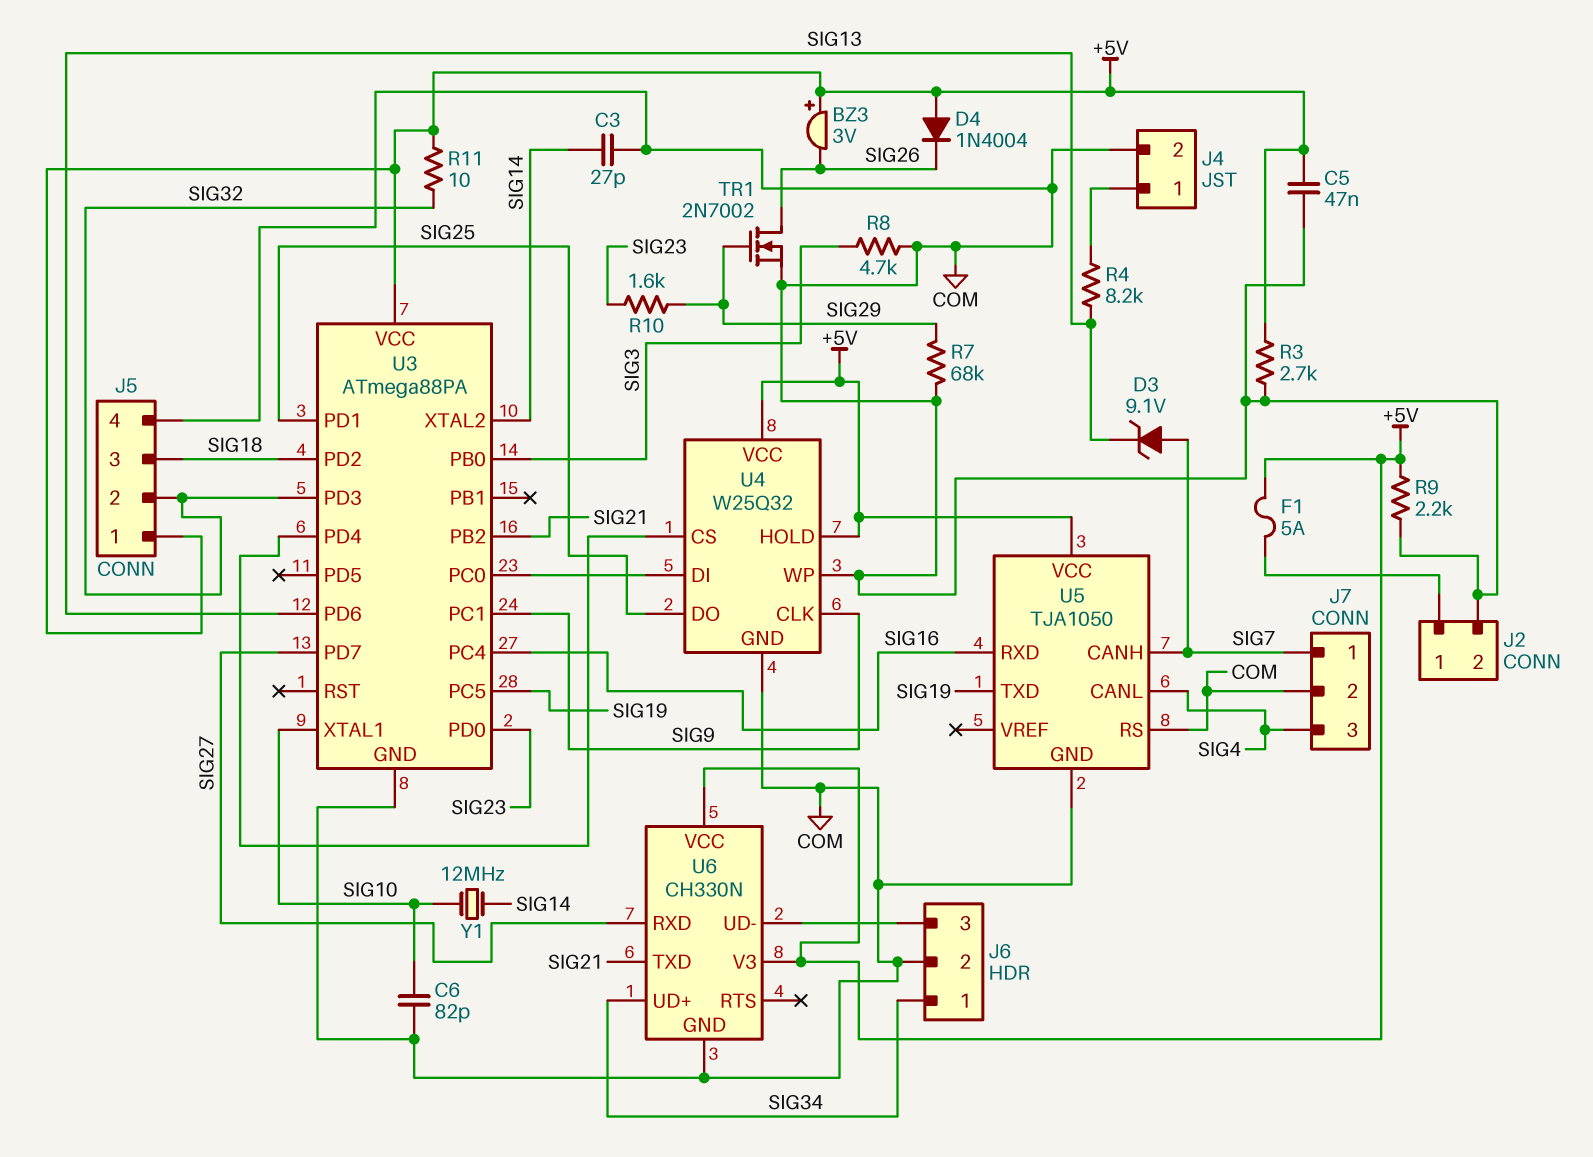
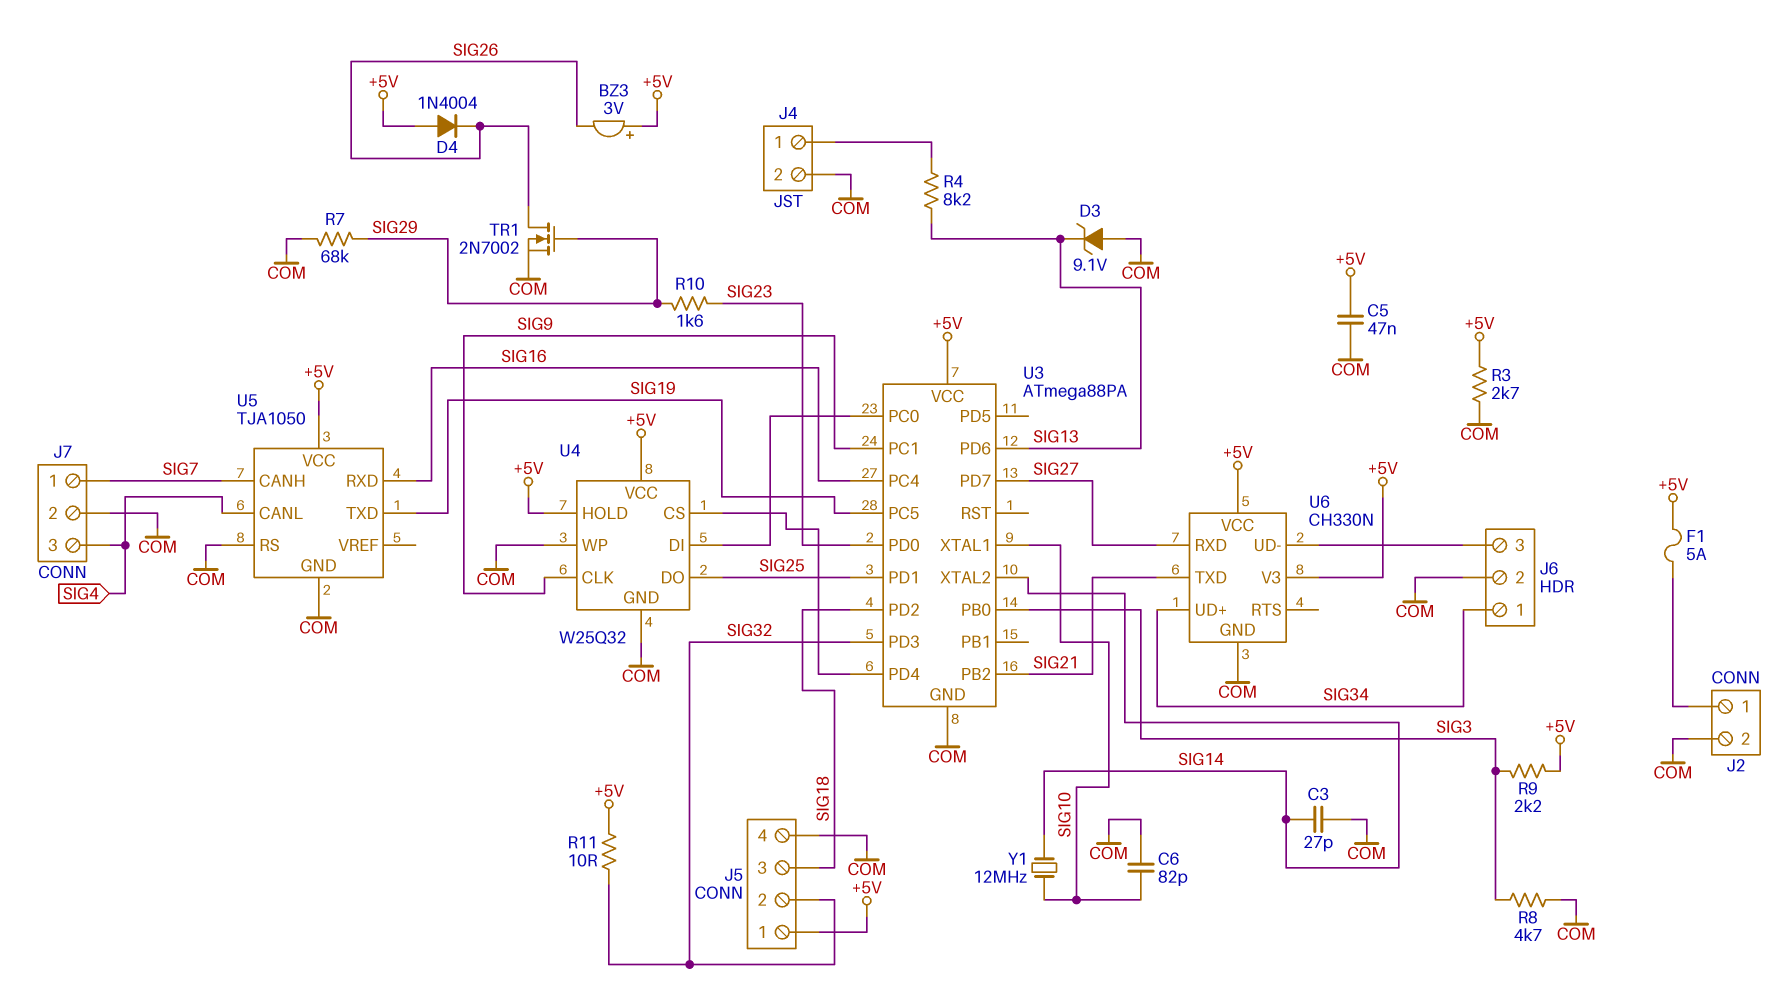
D3: zener 9.1V (A SIG7, K SIG13) -> zener 9.1V (A COM, K SIG13)
R9: 2.2k (+5V, COM) -> 2.2k (+5V, SIG3)

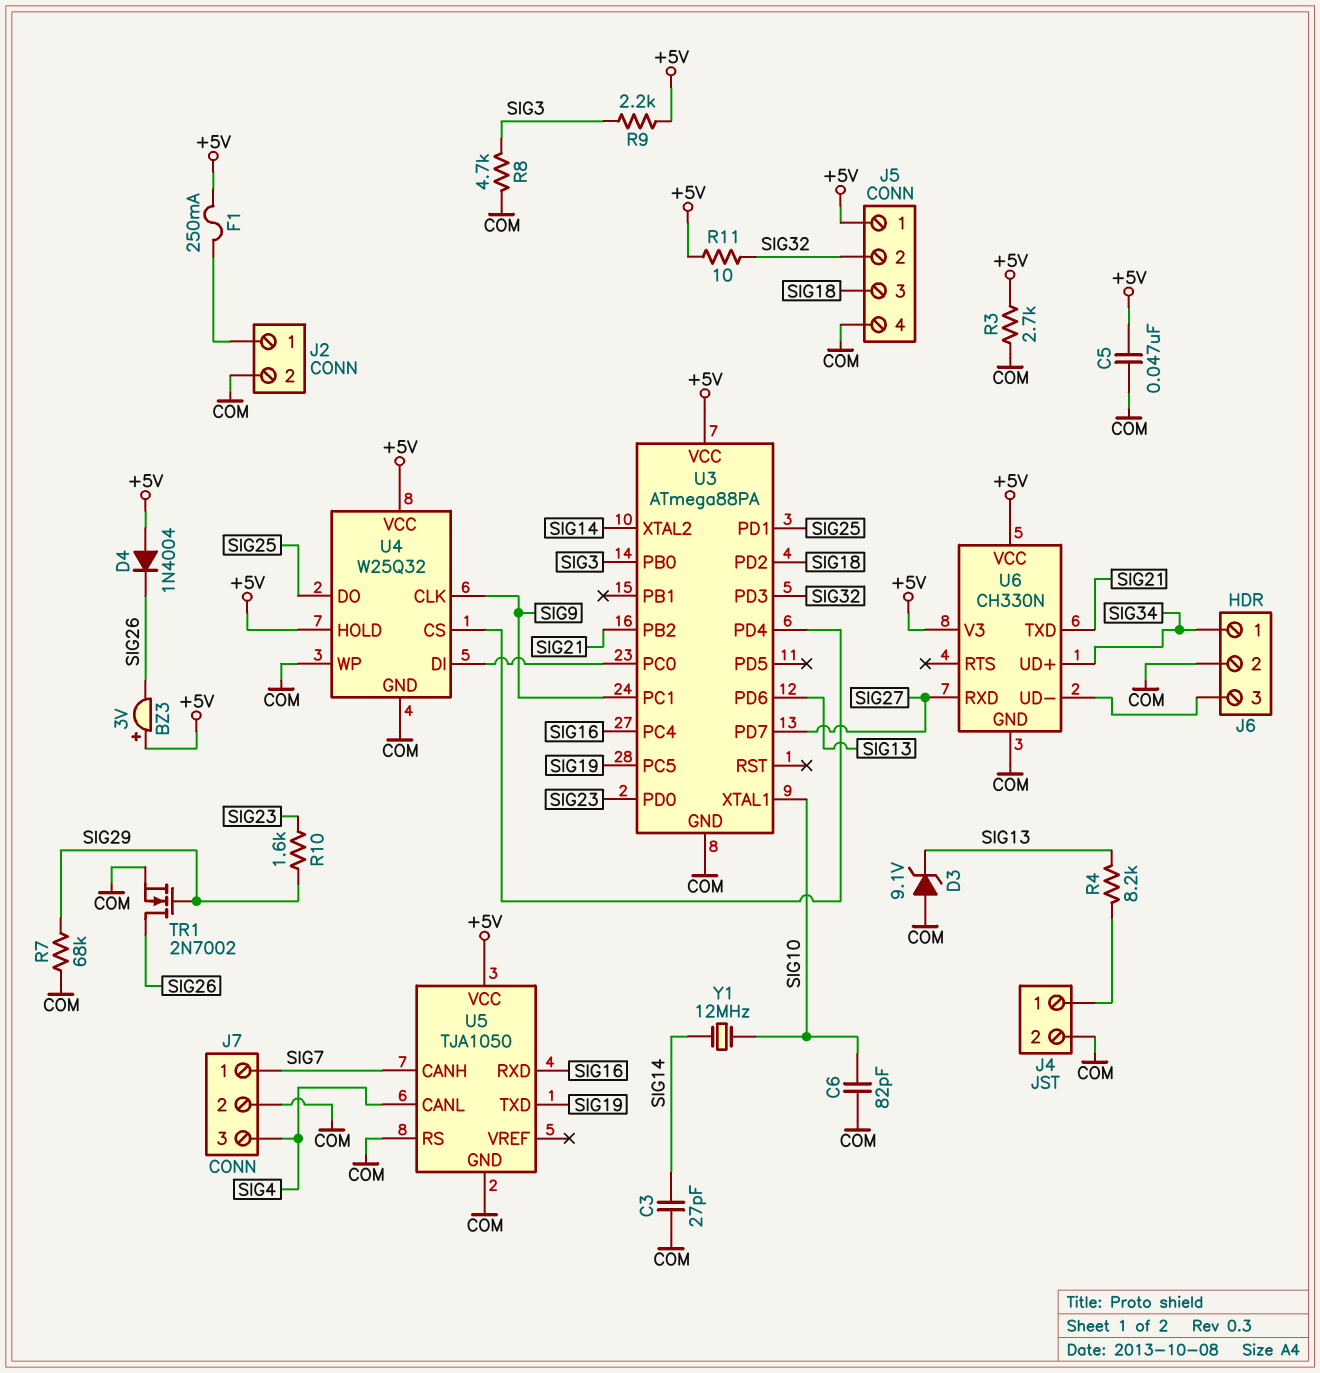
F1: 5A (+5V, J2/1) -> 250mA (+5V, J2/1)

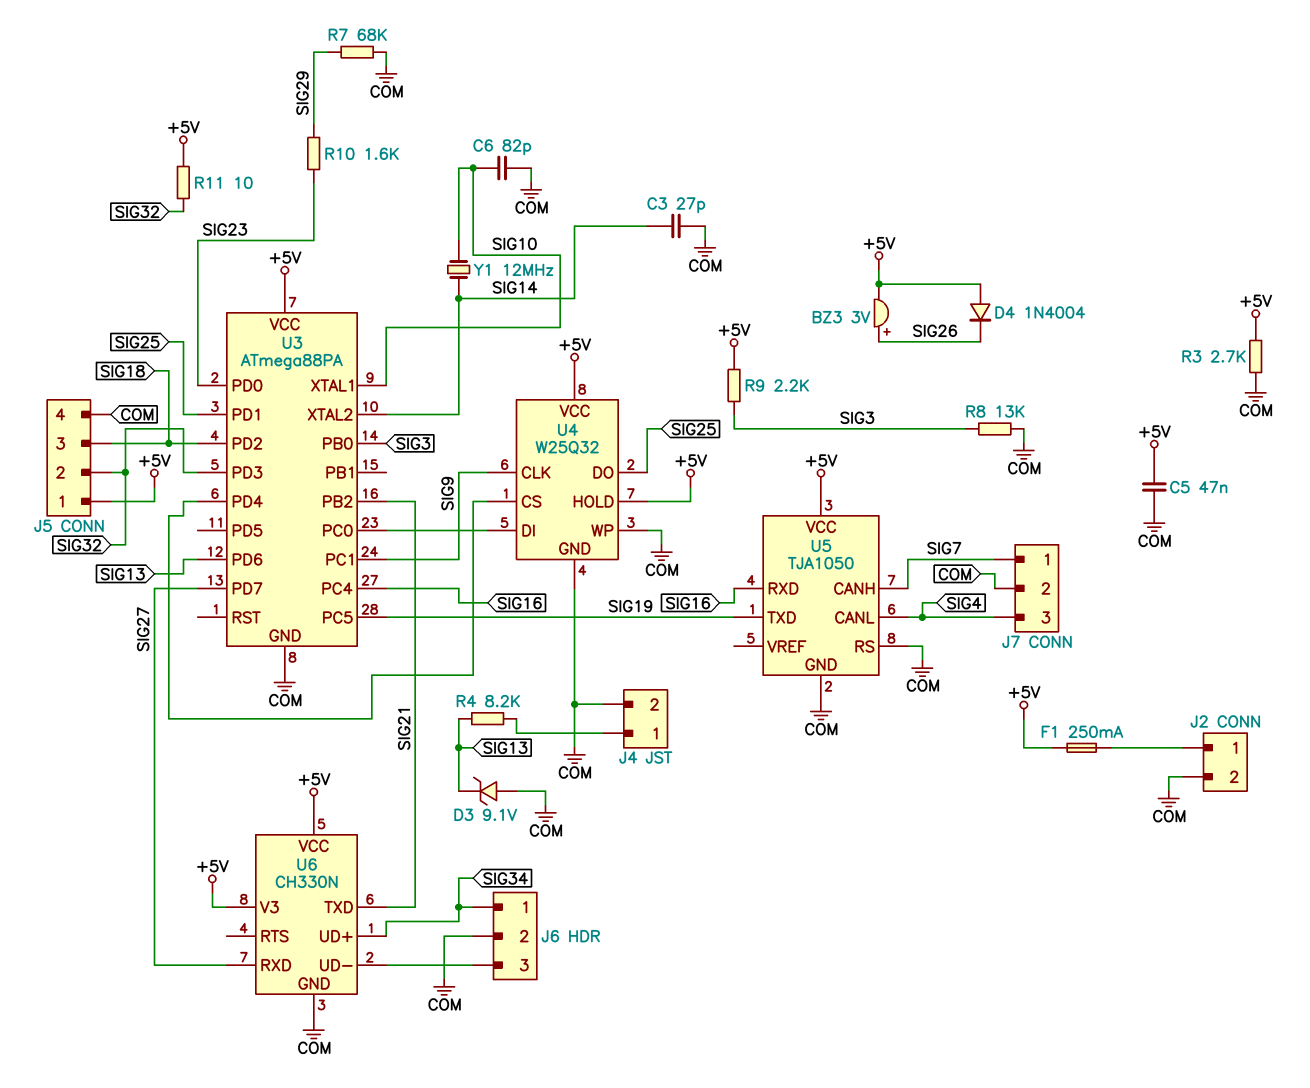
BZ3: buzzer 3V (plus +5V, minus SIG26) -> buzzer 3V (plus SIG26, minus +5V)
R8: 4.7k (COM, SIG3) -> 13k (COM, SIG3)
TR1: NMOS 2N7002 (G SIG29, D SIG26, S COM) -> none

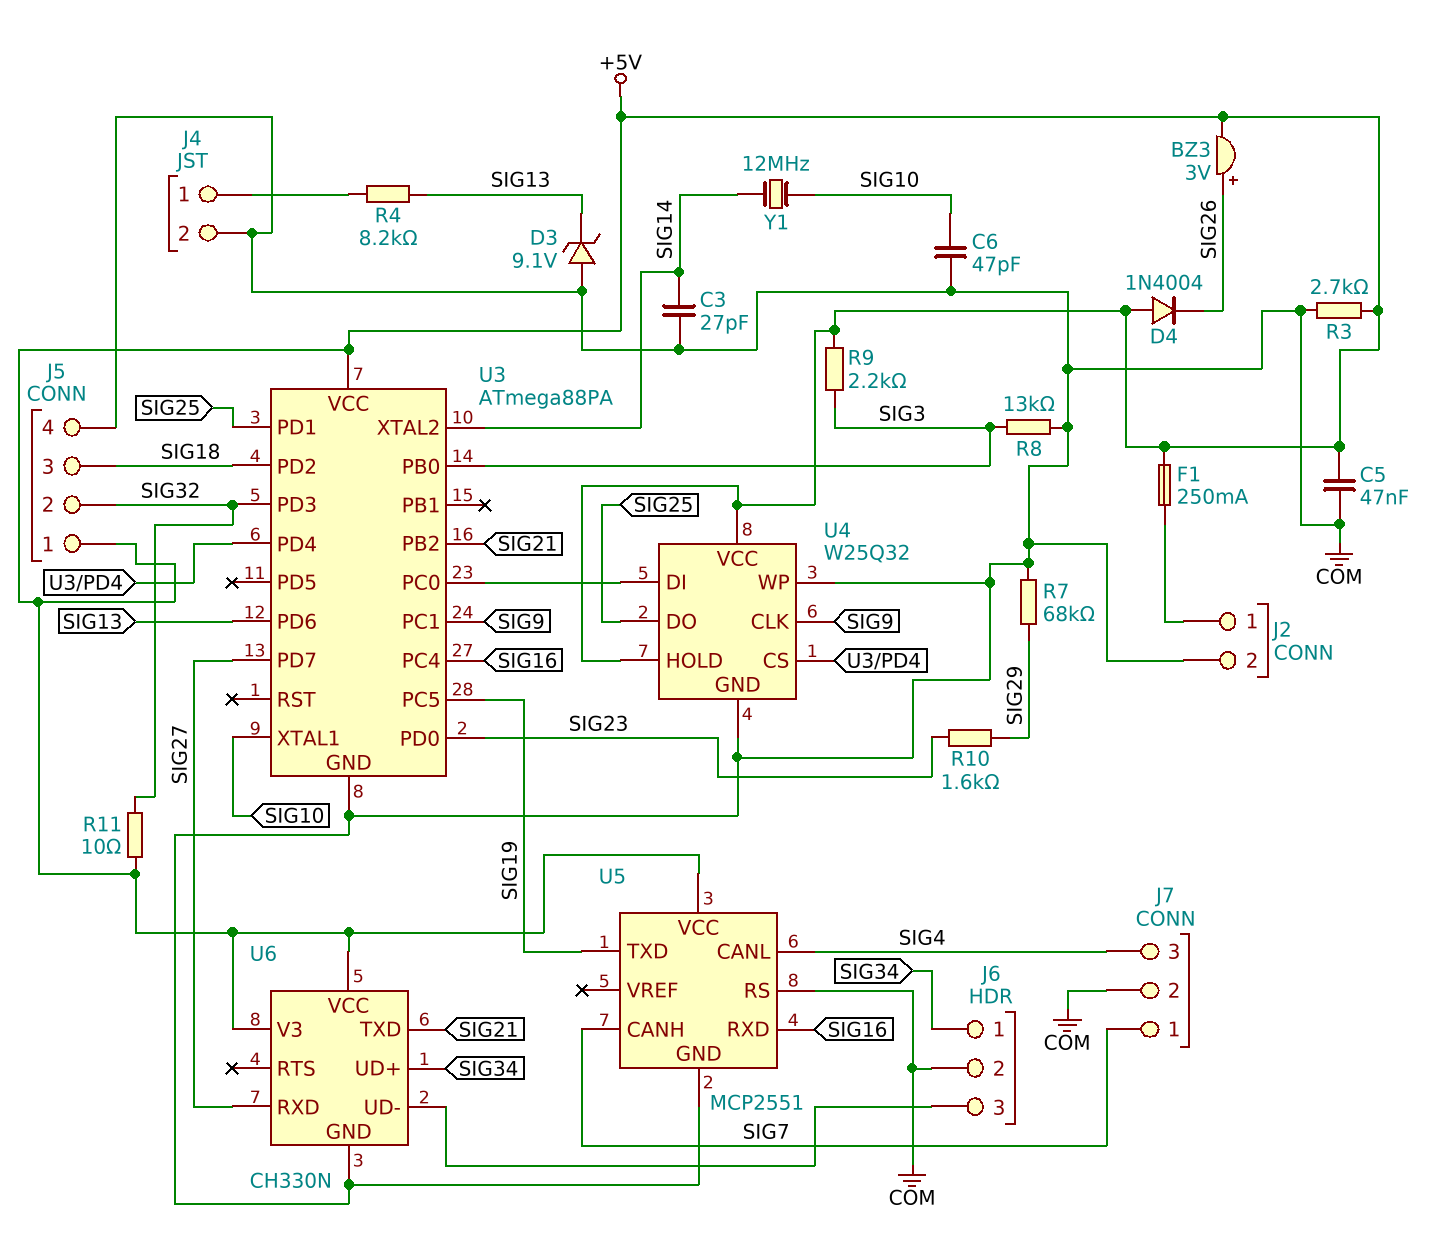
C6: 82pF (COM, SIG10) -> 47pF (COM, SIG10)
U5: TJA1050 -> MCP2551

